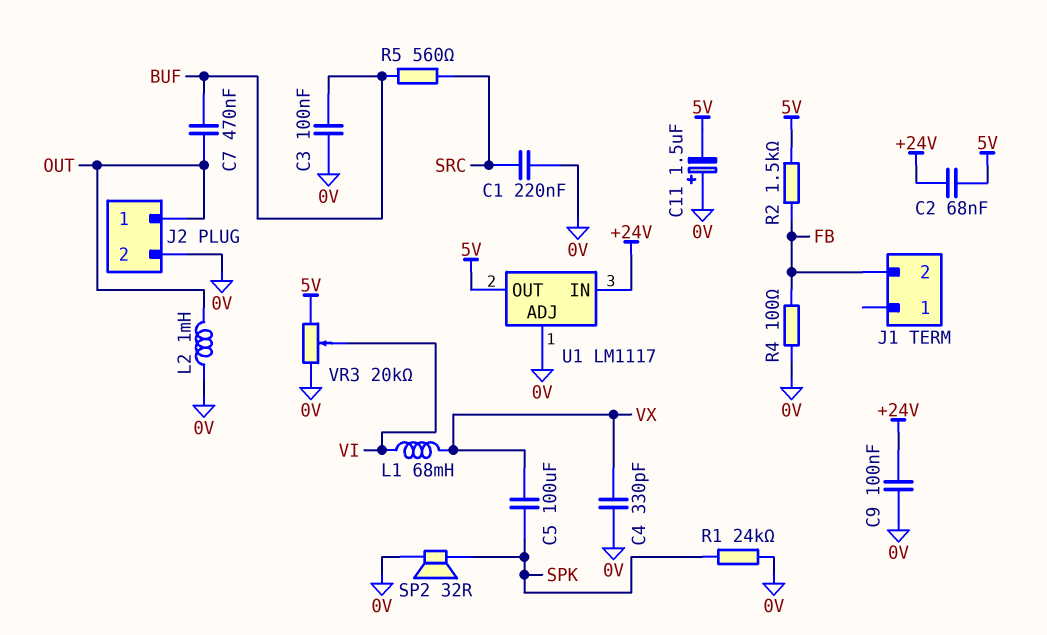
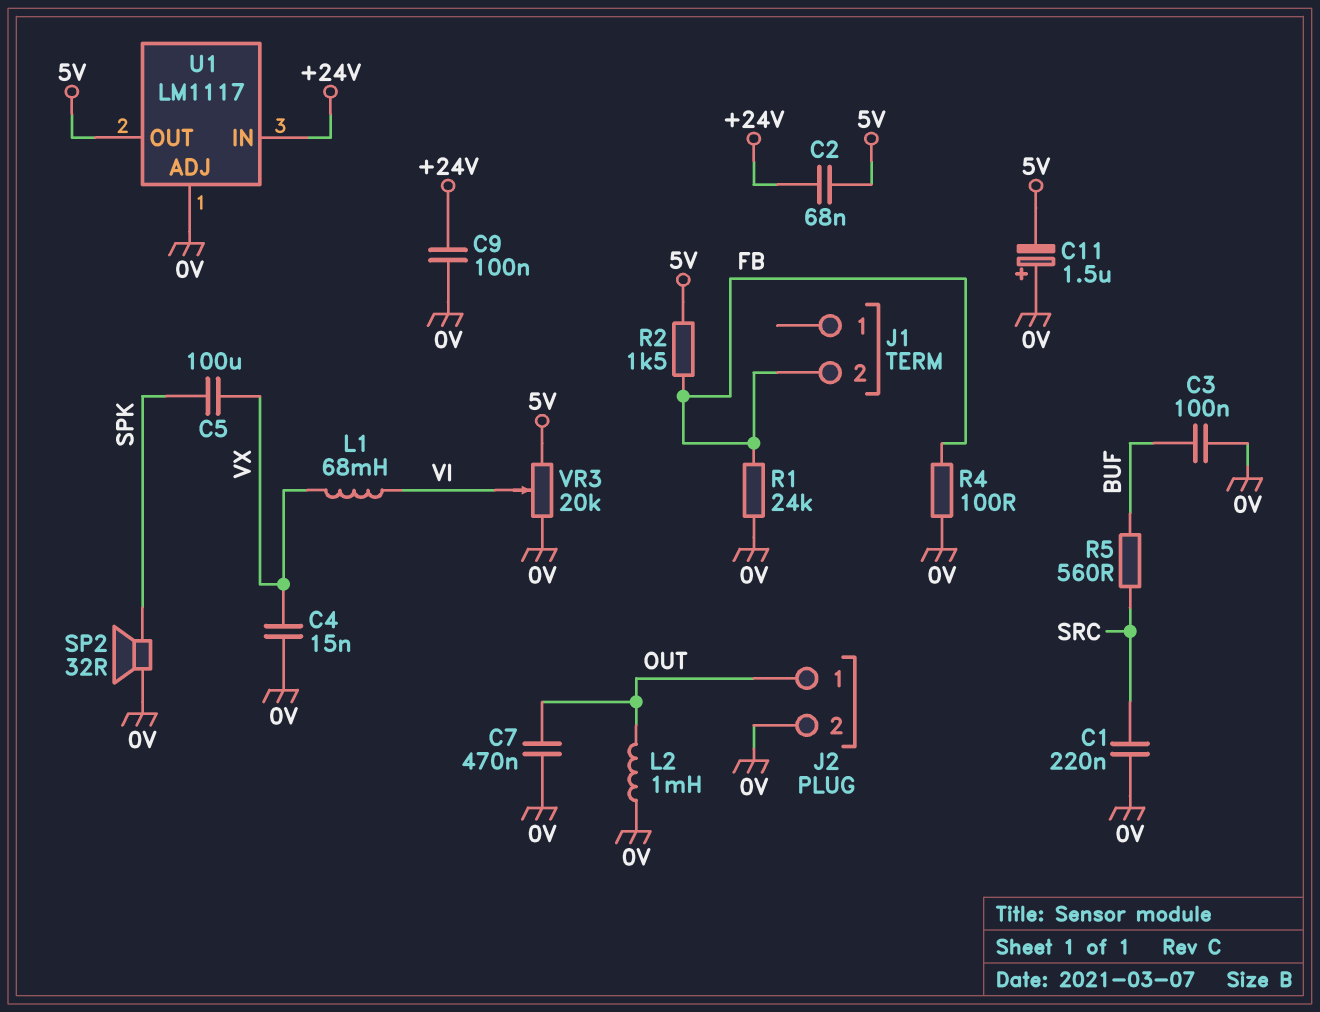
C4: 330pF (0V, VX) -> 15nF (0V, VX)
C7: 470nF (BUF, OUT) -> 470nF (0V, OUT)
R1: 24k (0V, SPK) -> 24k (0V, FB)

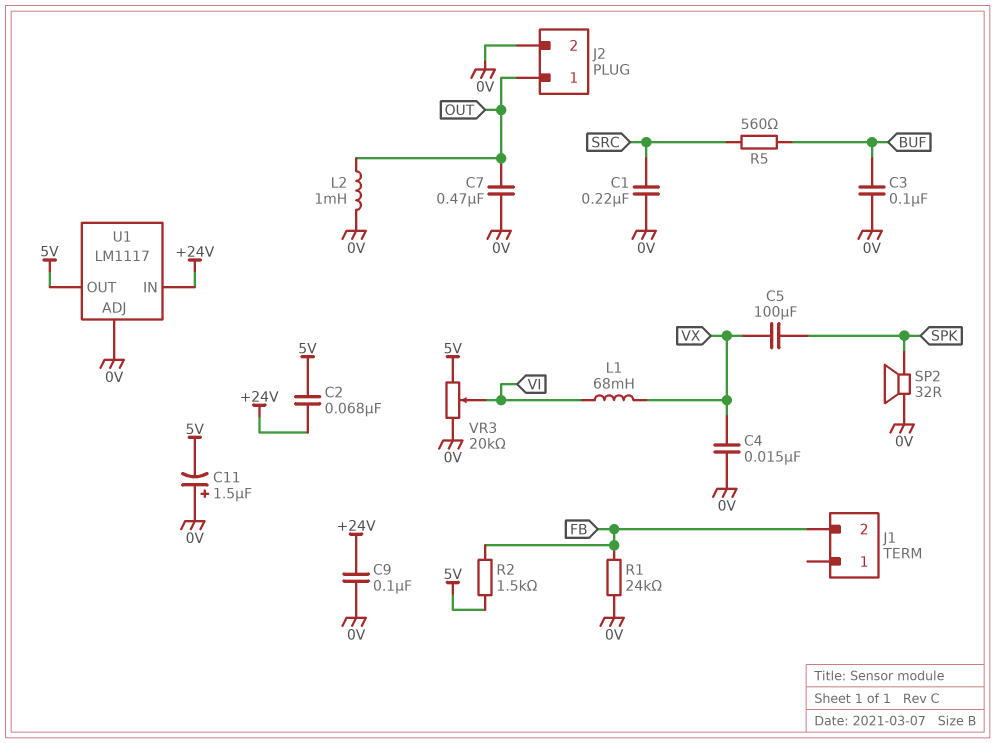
R4: 100 (0V, FB) -> none

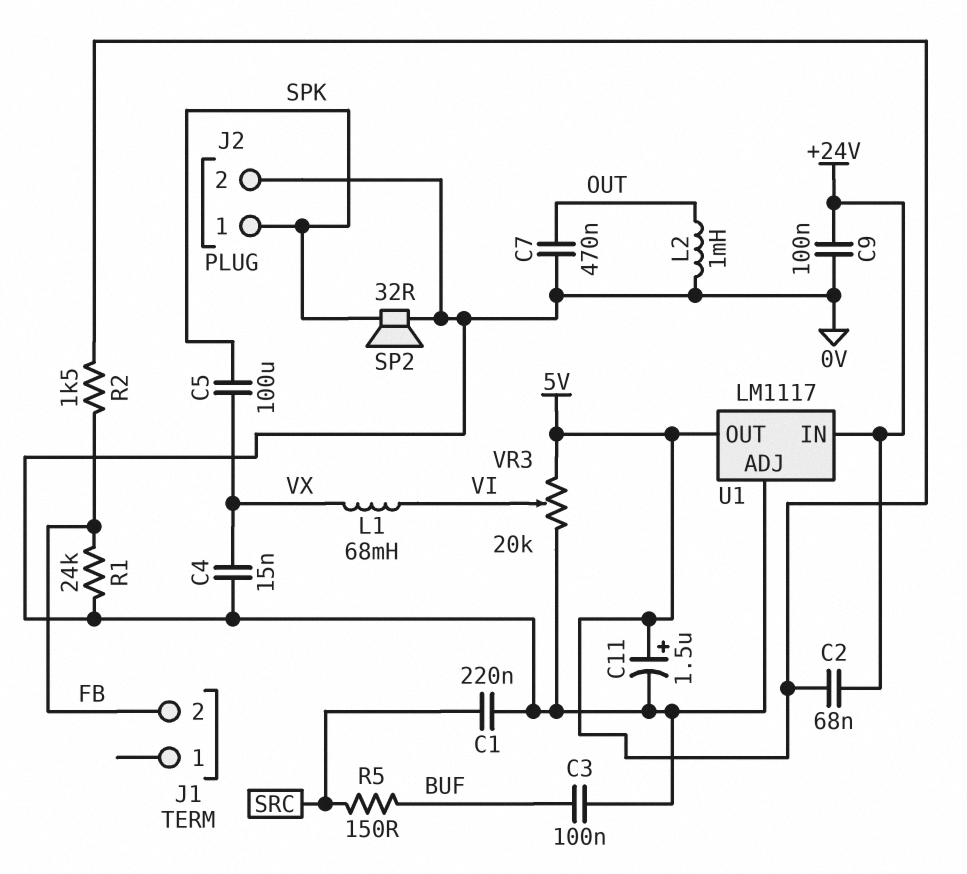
C11: 1.5uF (plus 0V, minus 5V) -> 1.5uF (plus 5V, minus 0V)
J2 pin 1: OUT -> SPK
R5: 560 (BUF, SRC) -> 150 (BUF, SRC)

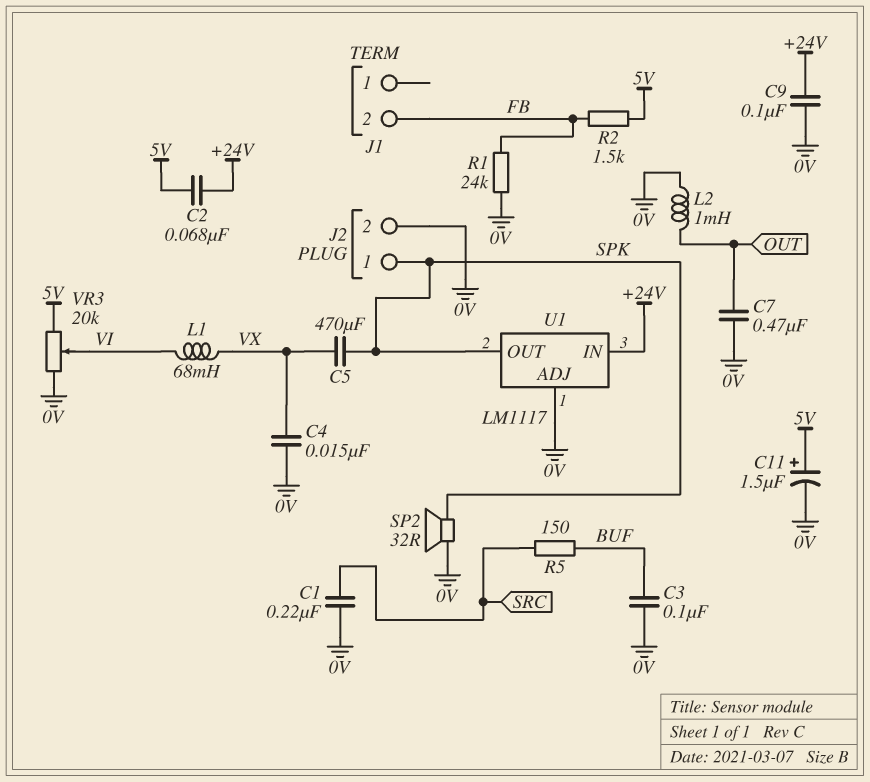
C5: 100uF (SPK, VX) -> 470uF (SPK, VX)
U1 pin OUT: 5V -> SPK

